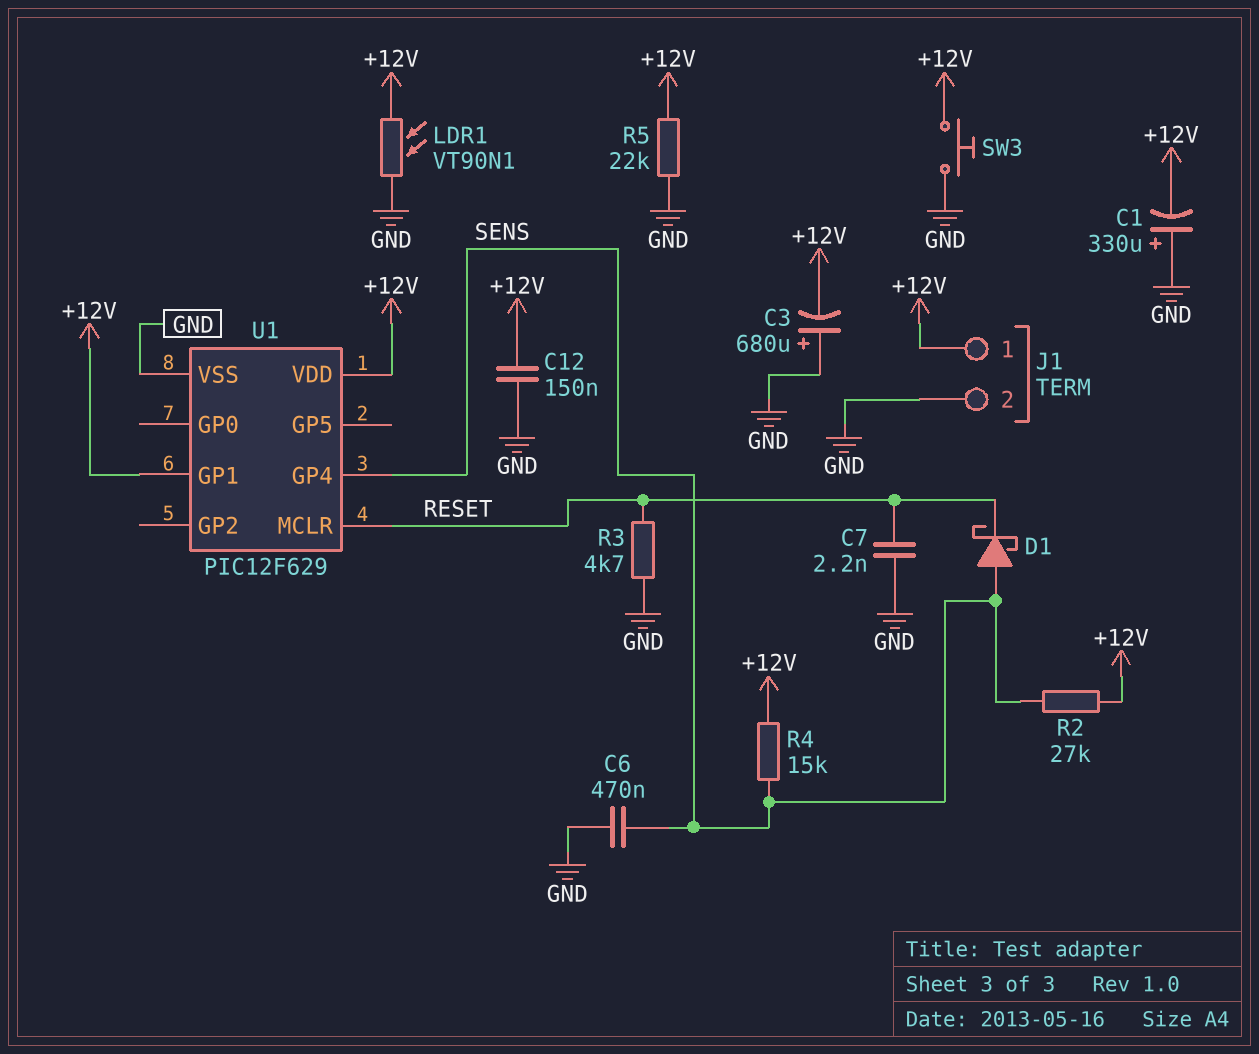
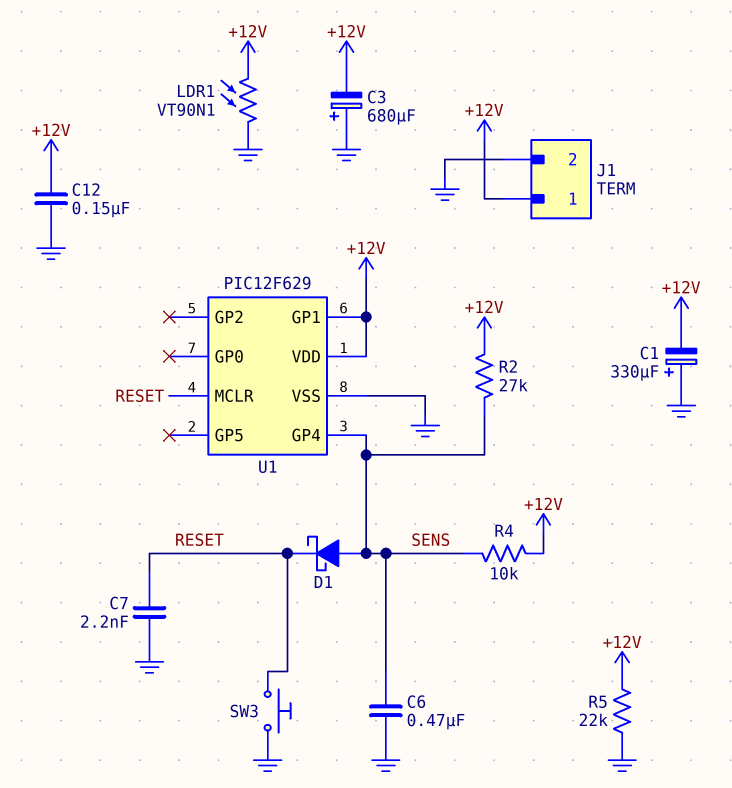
R3: 4.7k (GND, RESET) -> none
R4: 15k (+12V, SENS) -> 10k (+12V, SENS)
SW3: button (+12V, GND) -> button (GND, RESET)

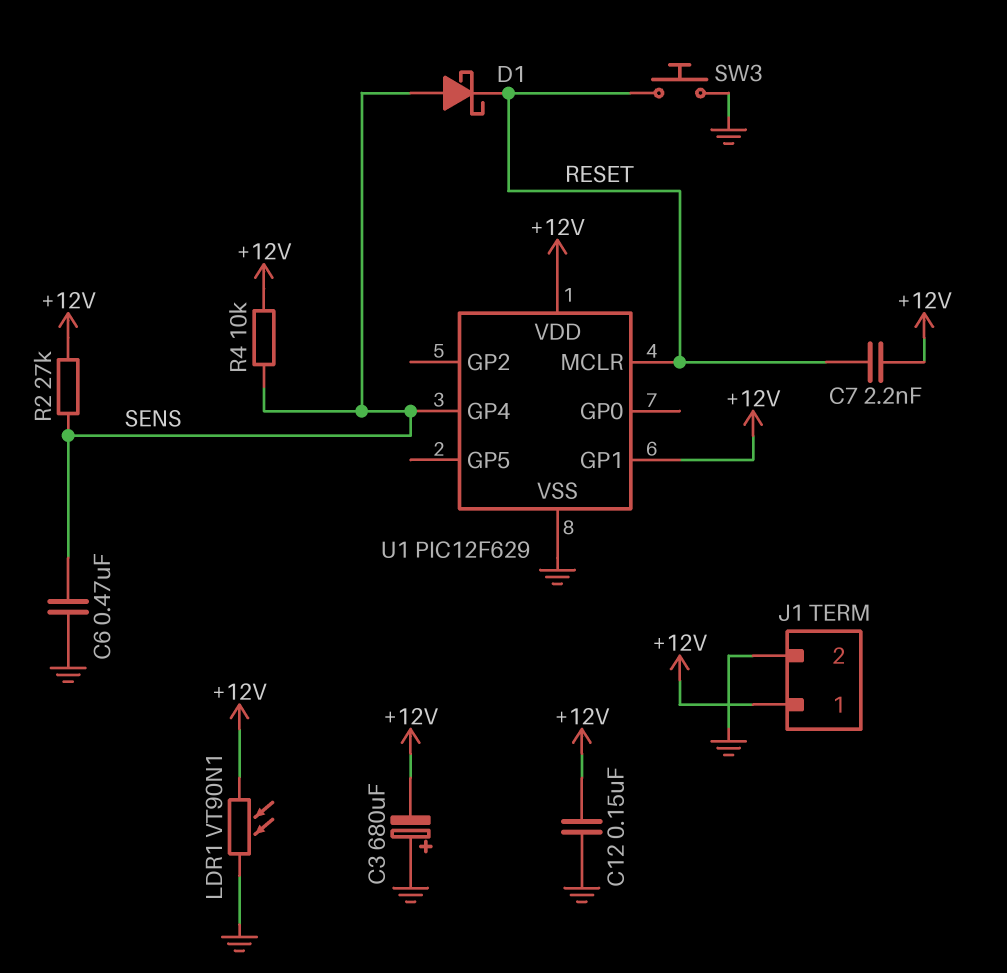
C1: 330uF (plus GND, minus +12V) -> none
C7: 2.2nF (GND, RESET) -> 2.2nF (+12V, RESET)
R5: 22k (+12V, GND) -> none

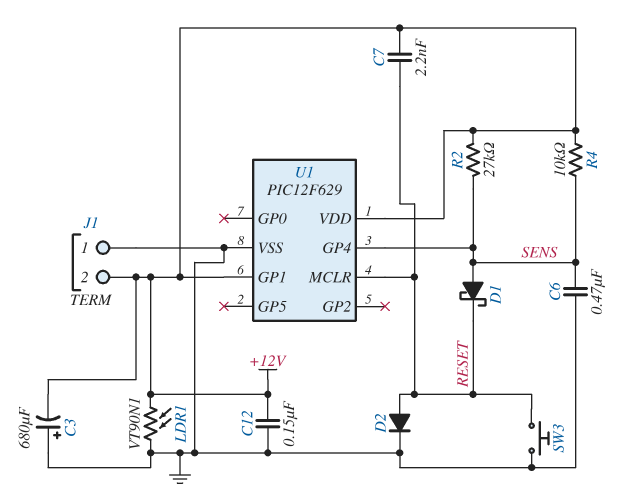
D2: none -> diode (A RESET, K GND)
J1 pin 1: +12V -> GND
J1 pin 2: GND -> +12V

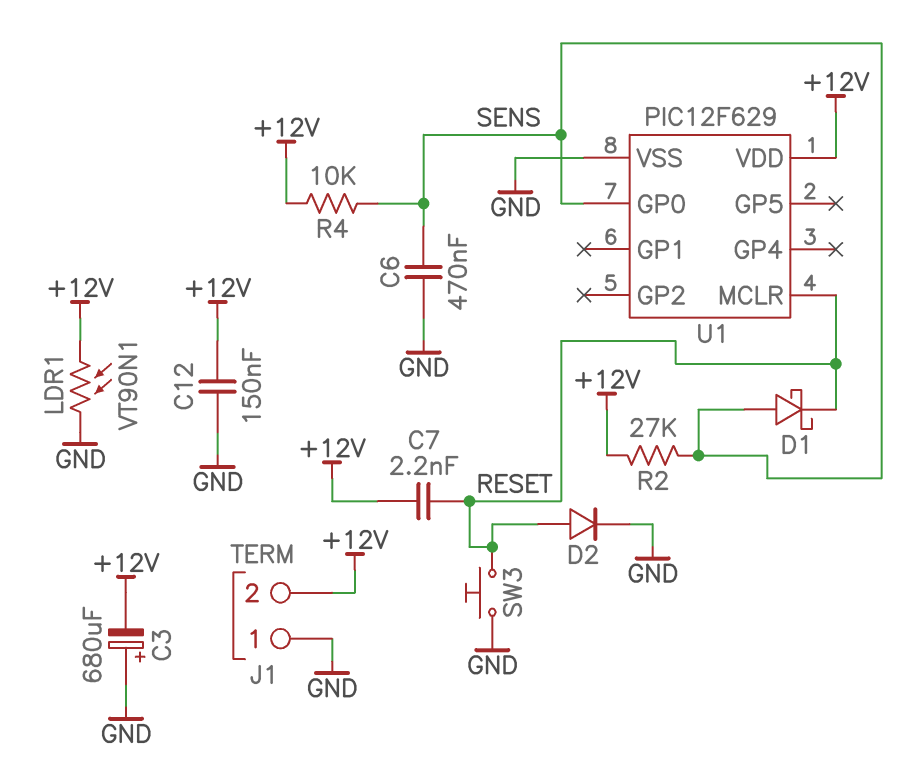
U1 pin GP0: none -> SENS
U1 pin GP1: +12V -> none
U1 pin GP4: SENS -> none

